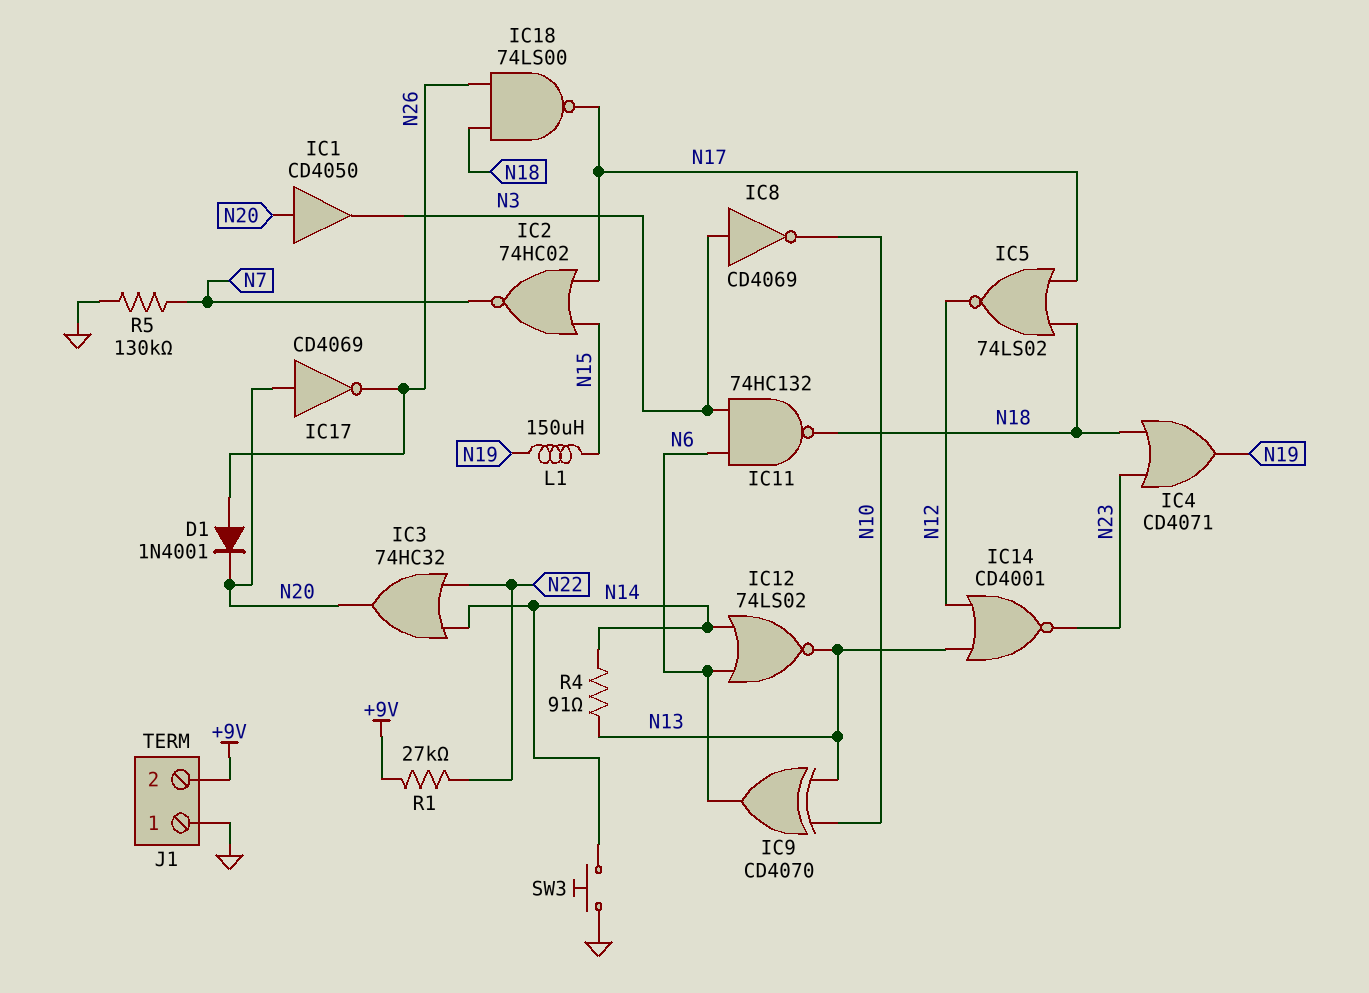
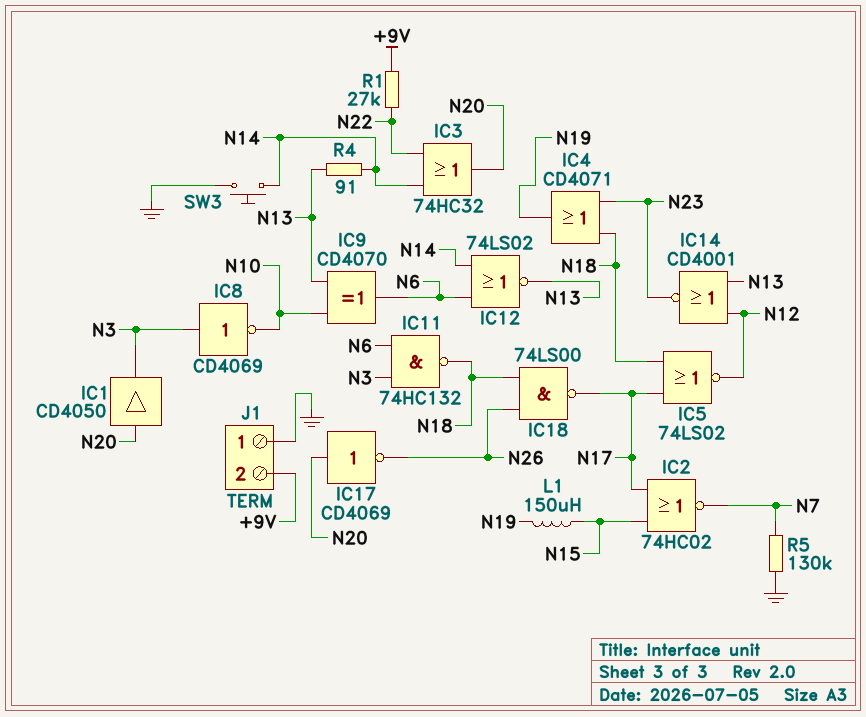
D1: diode 1N4001 (A N26, K N20) -> none

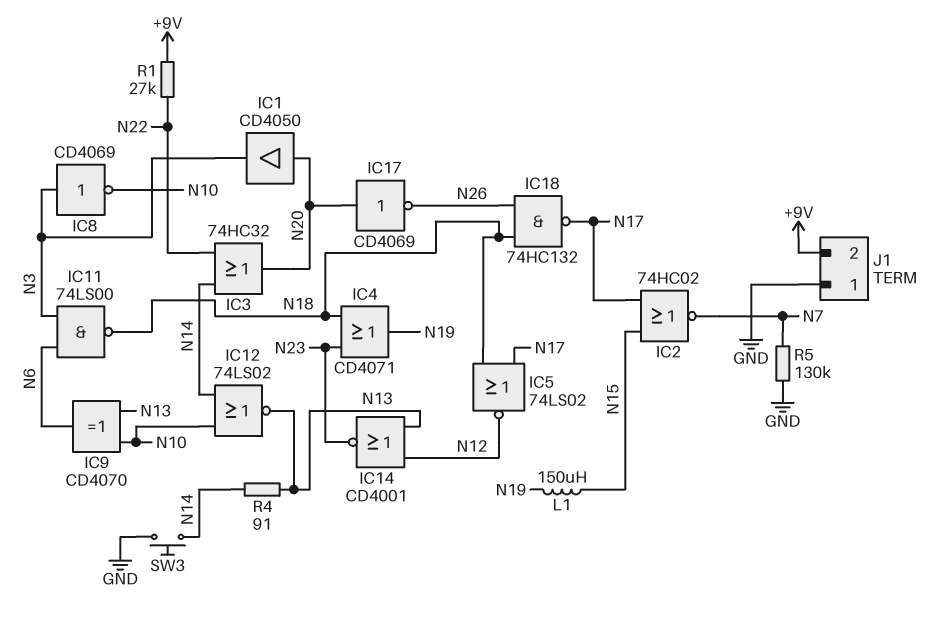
IC11: NAND 74HC132 (in N3, in N6, out N18) -> NAND 74LS00 (in N3, in N6, out N18)
IC12: NOR 74LS02 (in N6, in N14, out N13) -> NOR 74LS02 (in N10, in N14, out N13)
IC18: NAND 74LS00 (in N18, in N26, out N17) -> NAND 74HC132 (in N18, in N26, out N17)

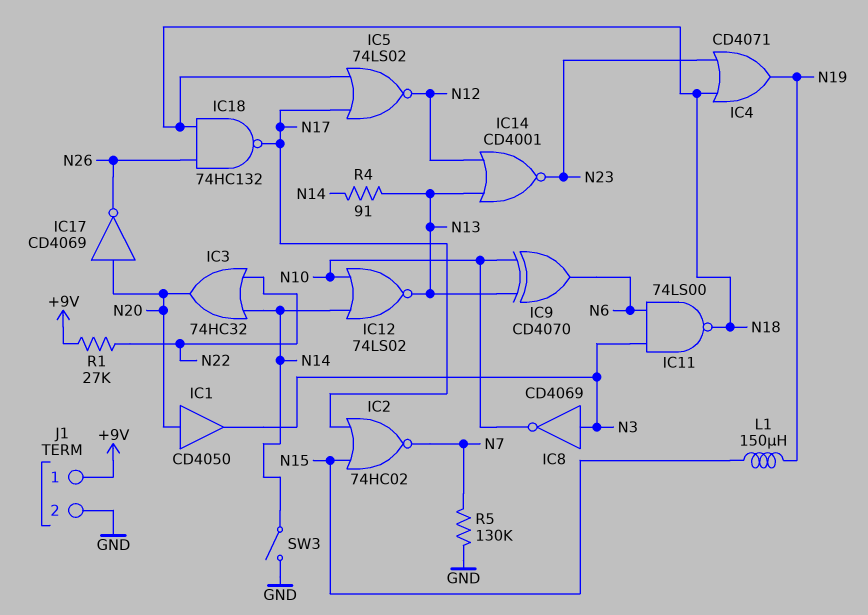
J1 pin 1: GND -> +9V
J1 pin 2: +9V -> GND
SW3: button (GND, N14) -> switch (GND, N14)

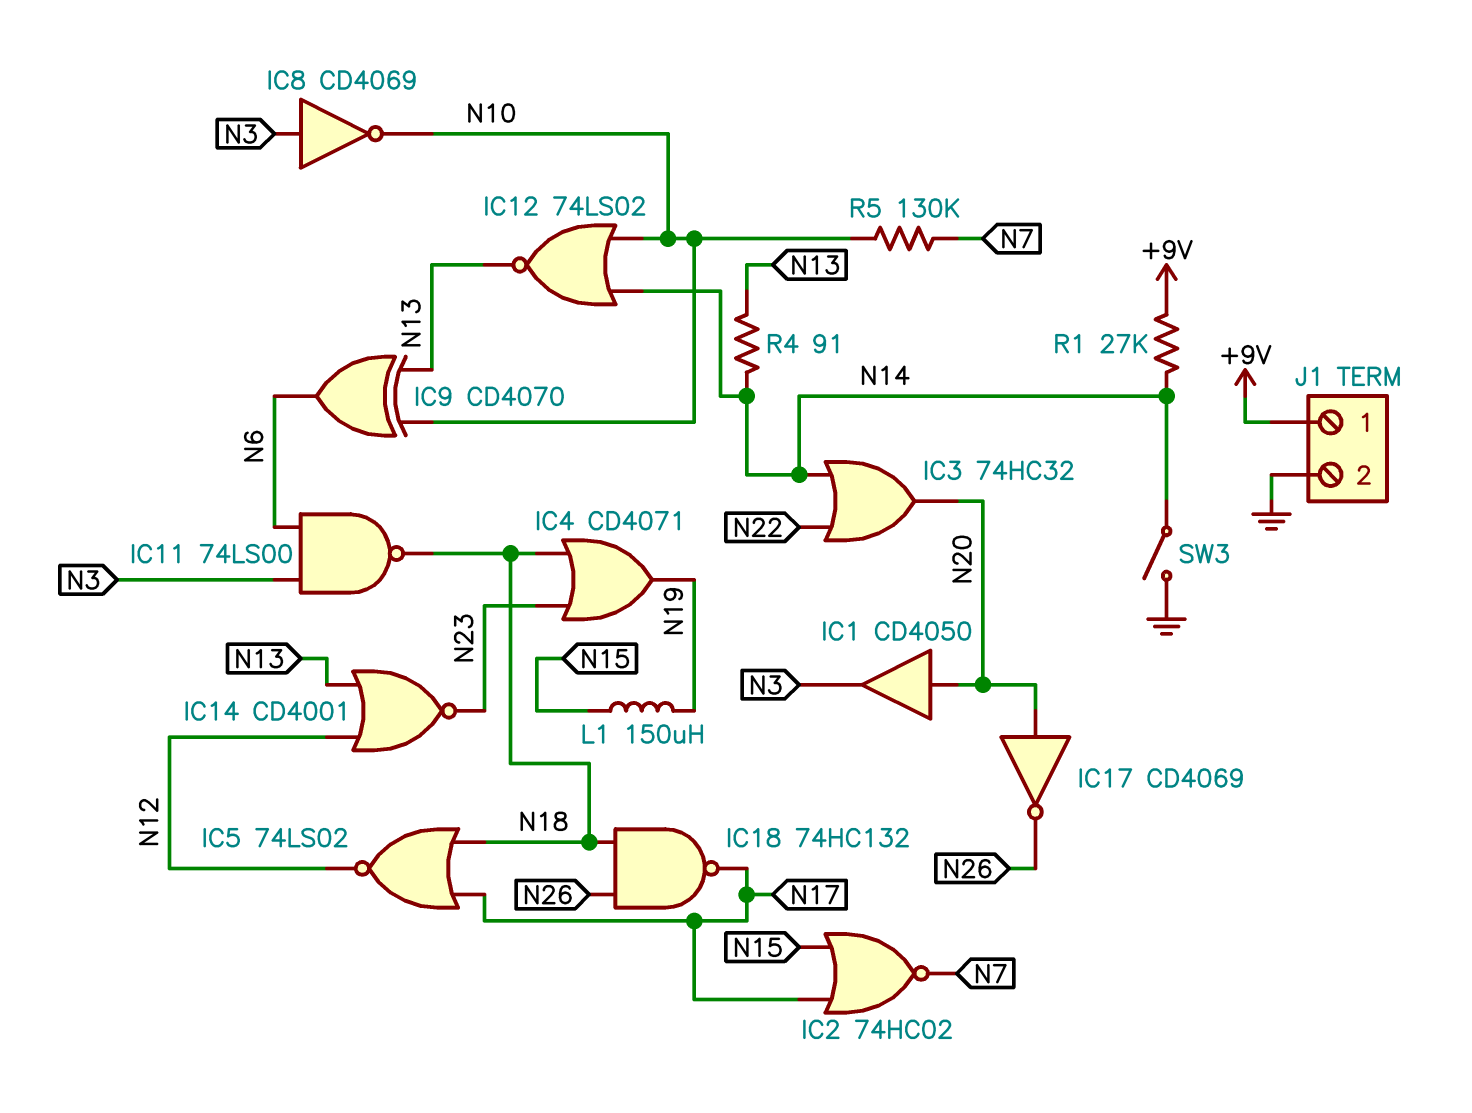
R1: 27k (+9V, N22) -> 27k (+9V, N14)
R5: 130k (GND, N7) -> 130k (N7, N10)

